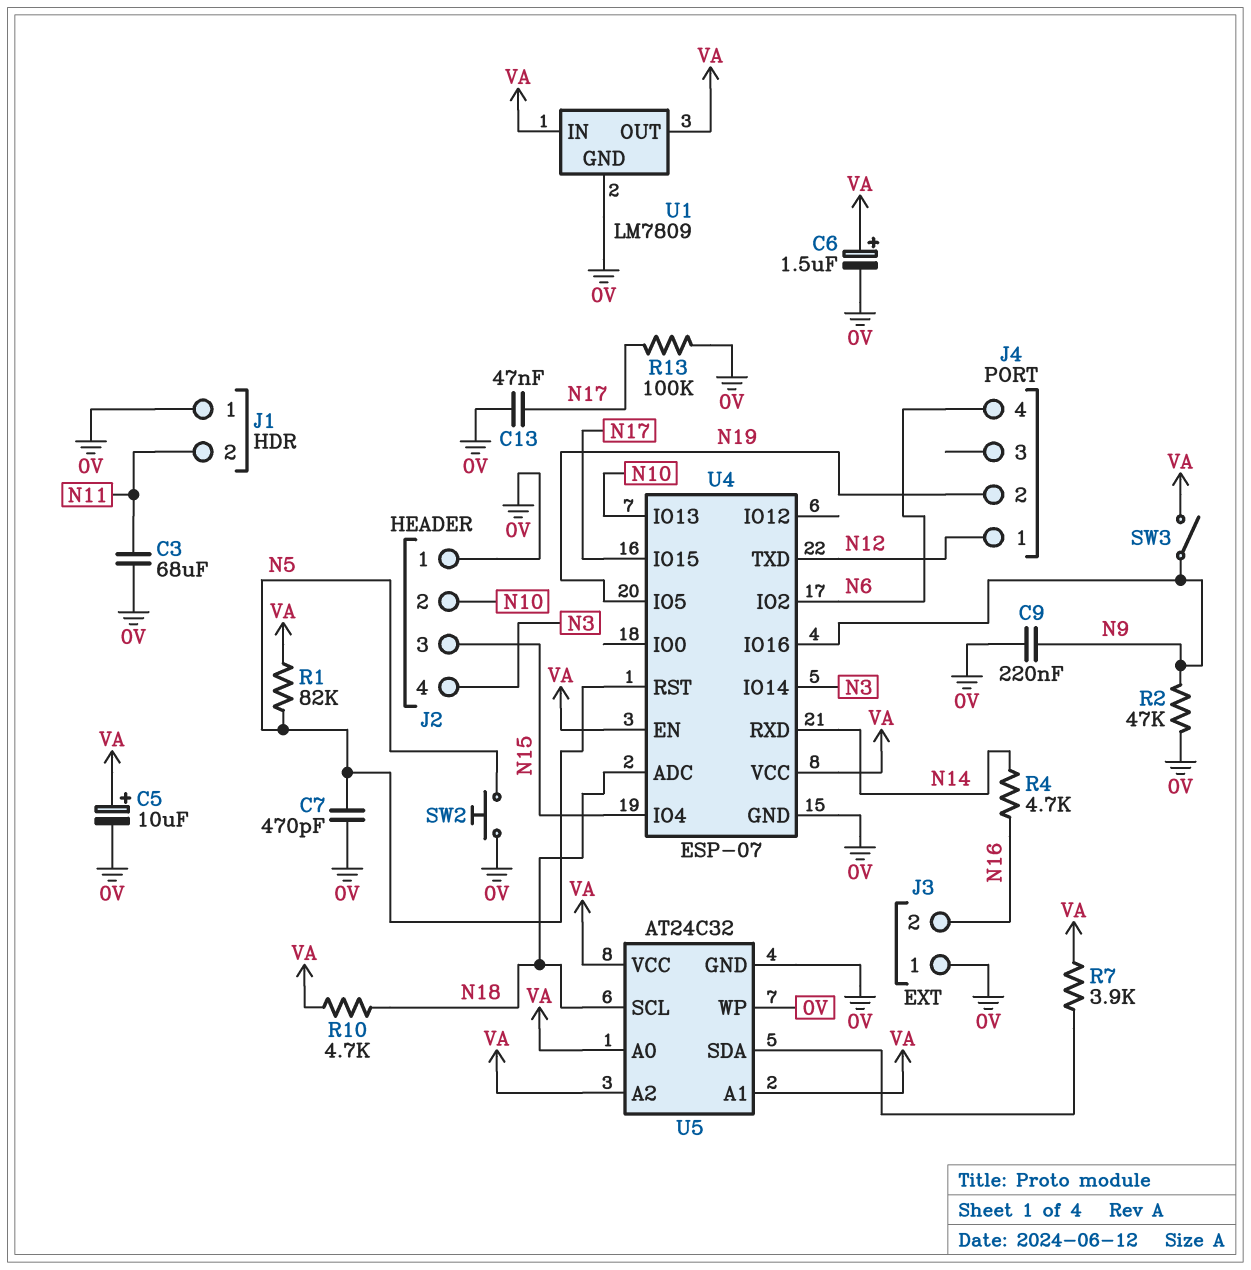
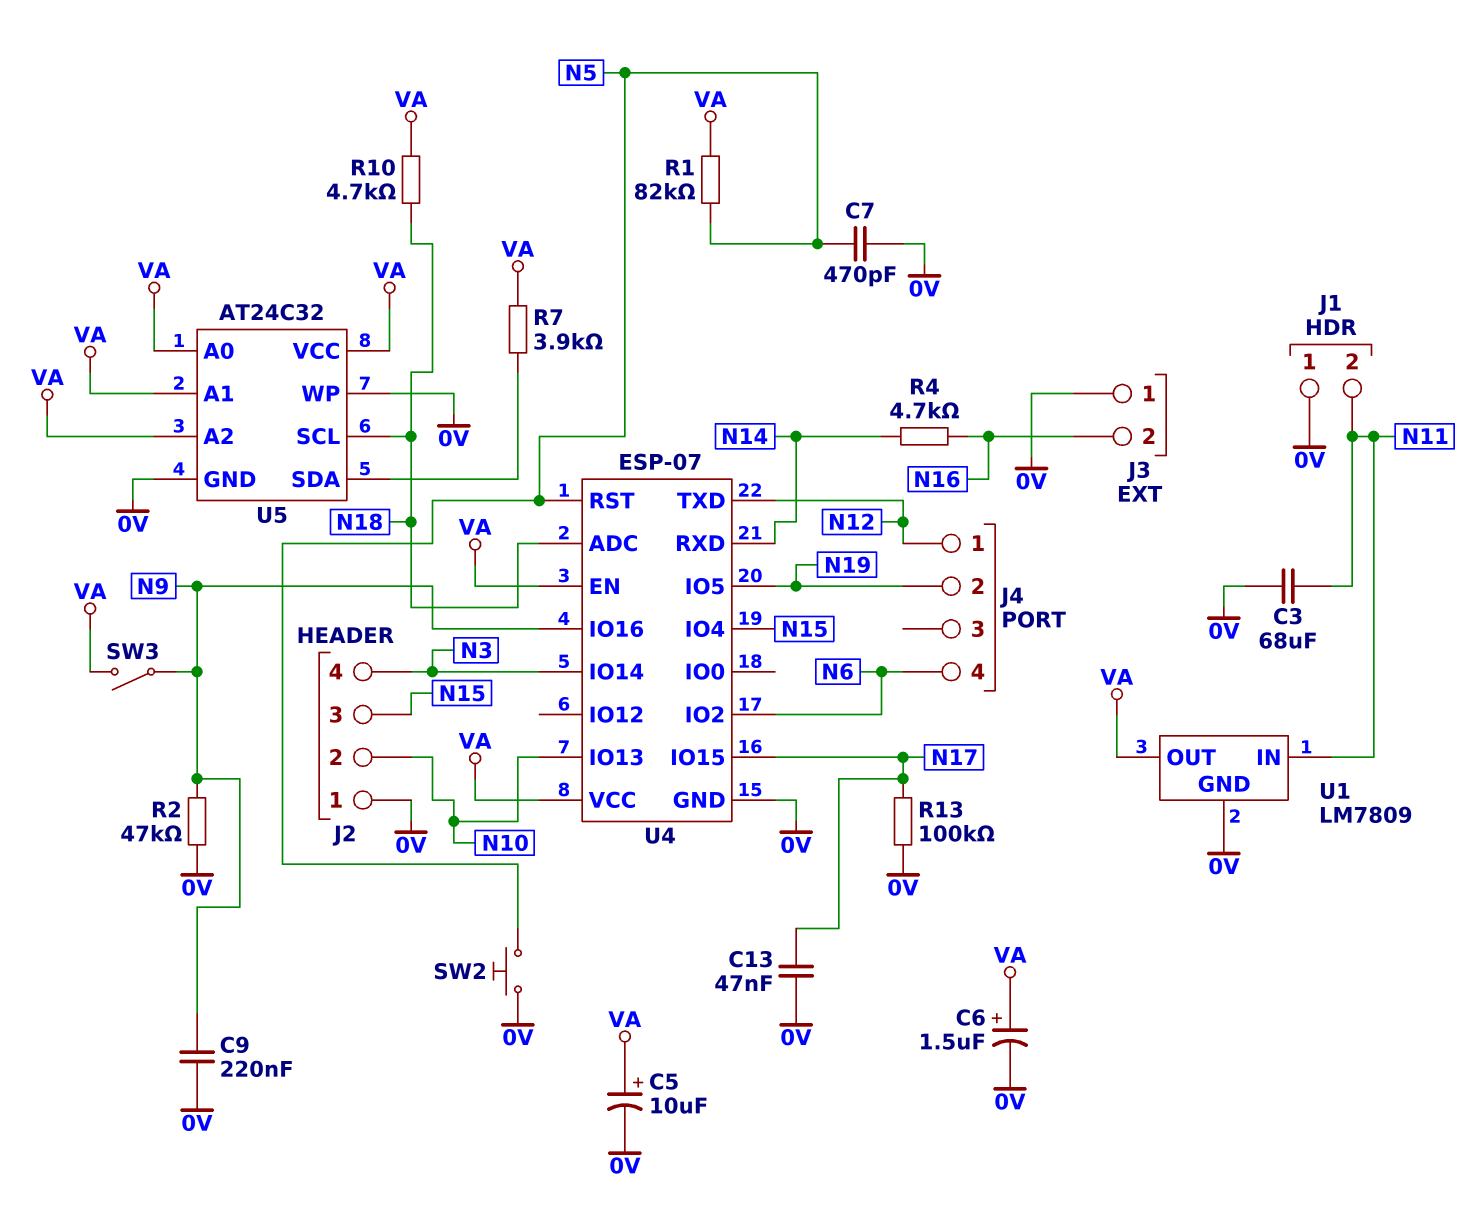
U1 pin IN: VA -> N11

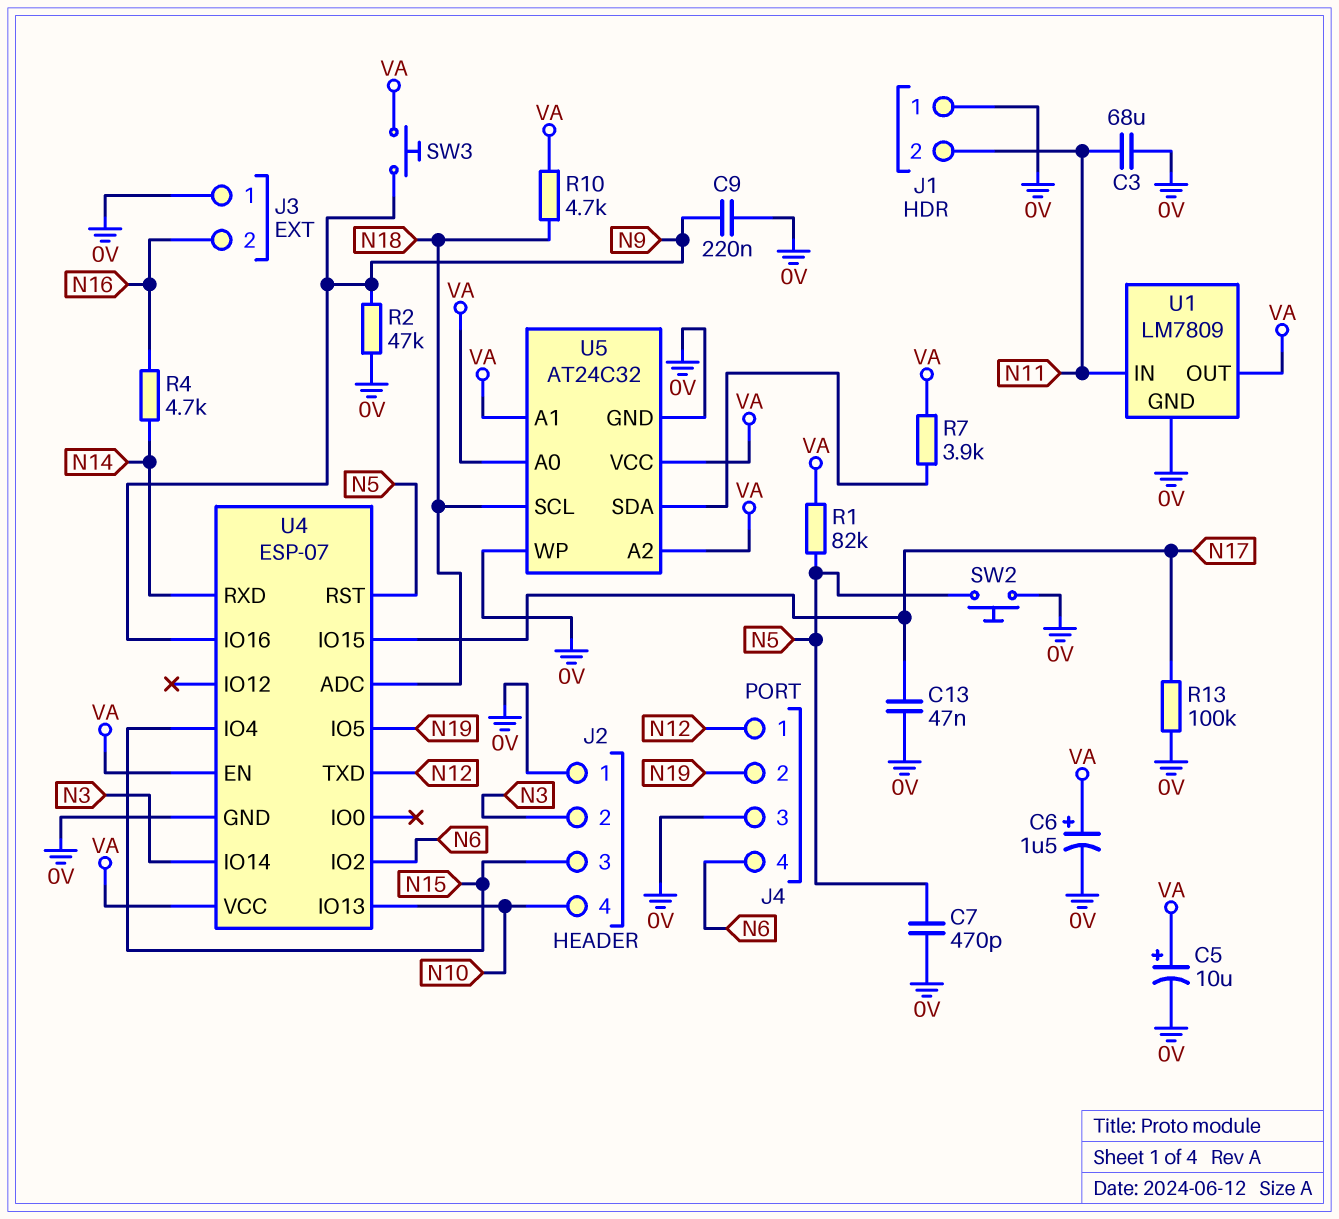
J2 pin 2: N10 -> N3
J2 pin 4: N3 -> N10
J4 pin 3: none -> 0V
SW3: switch (N9, VA) -> button (N9, VA)

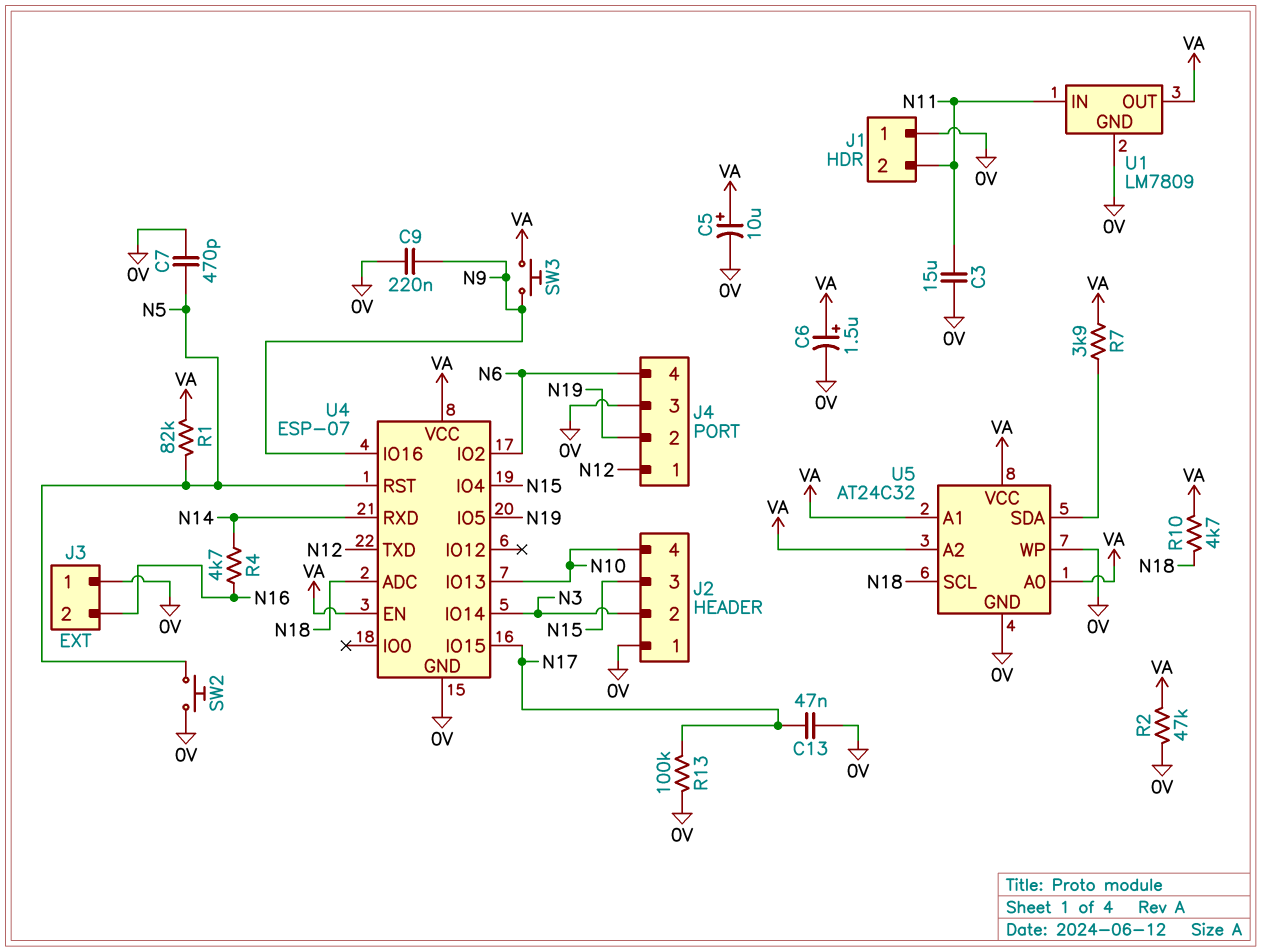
C3: 68uF (0V, N11) -> 15uF (0V, N11)
R2: 47k (0V, N9) -> 47k (0V, VA)

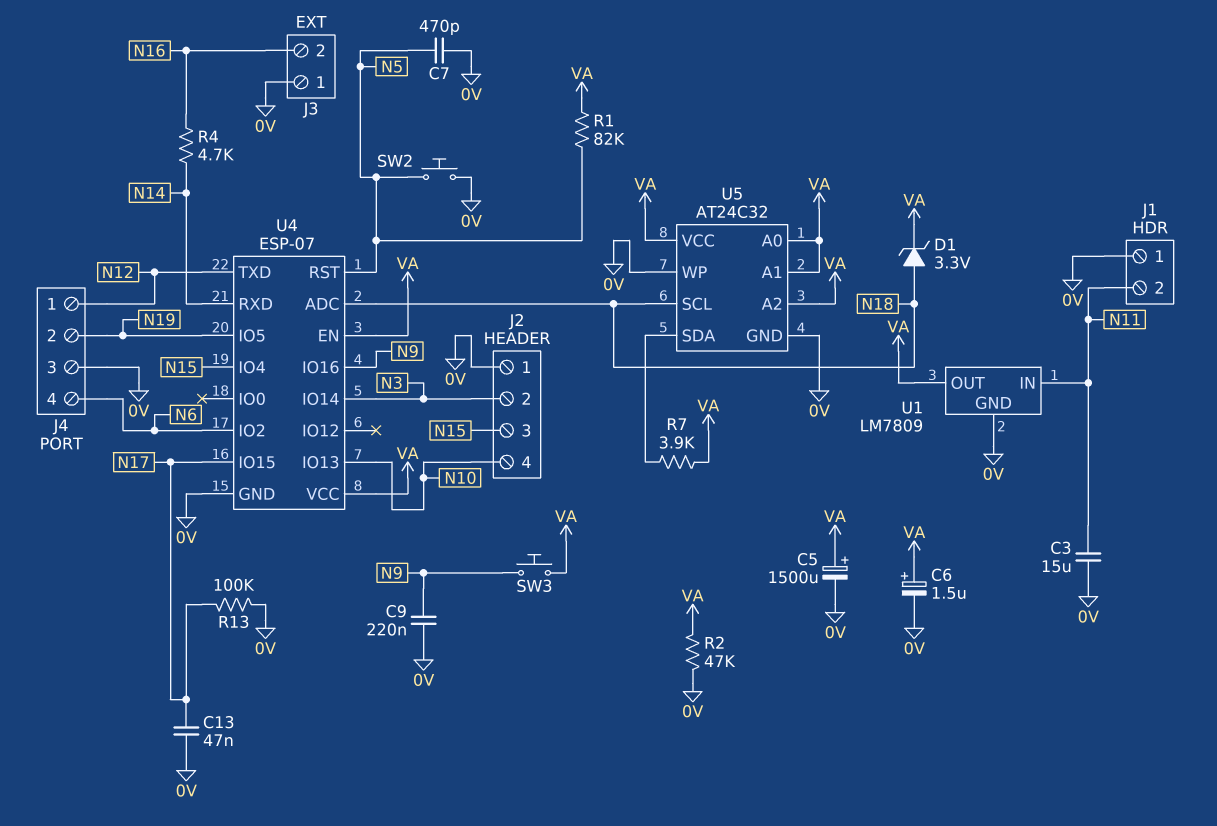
C5: 10uF (plus VA, minus 0V) -> 1500uF (plus VA, minus 0V)
D1: none -> zener 3.3V (A N18, K VA)
R10: 4.7k (N18, VA) -> none

